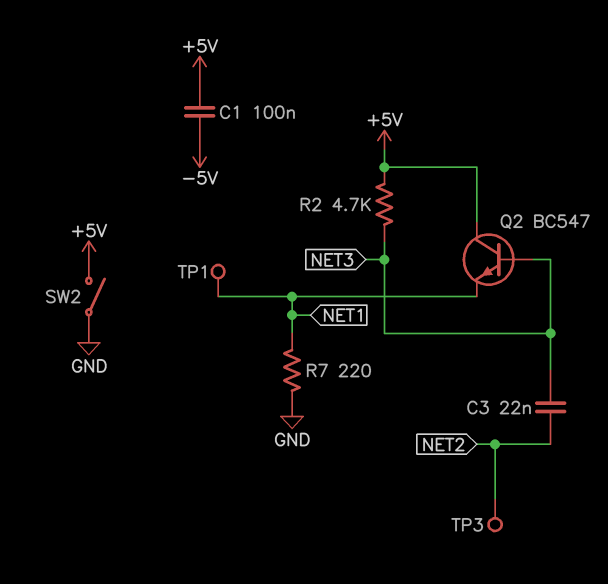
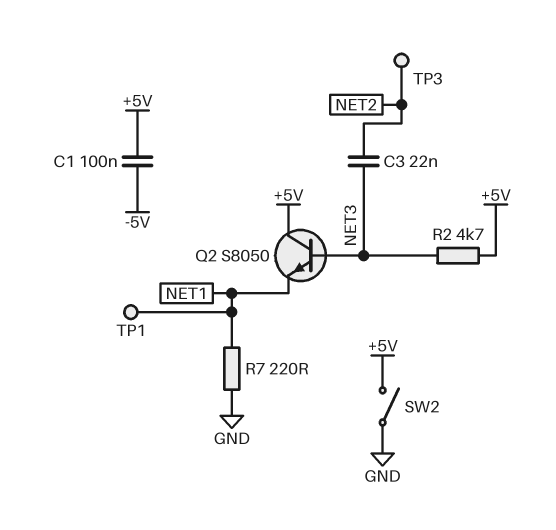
Q2: NPN BC547 (B NET3, C +5V, E NET1) -> NPN S8050 (B NET3, C +5V, E NET1)

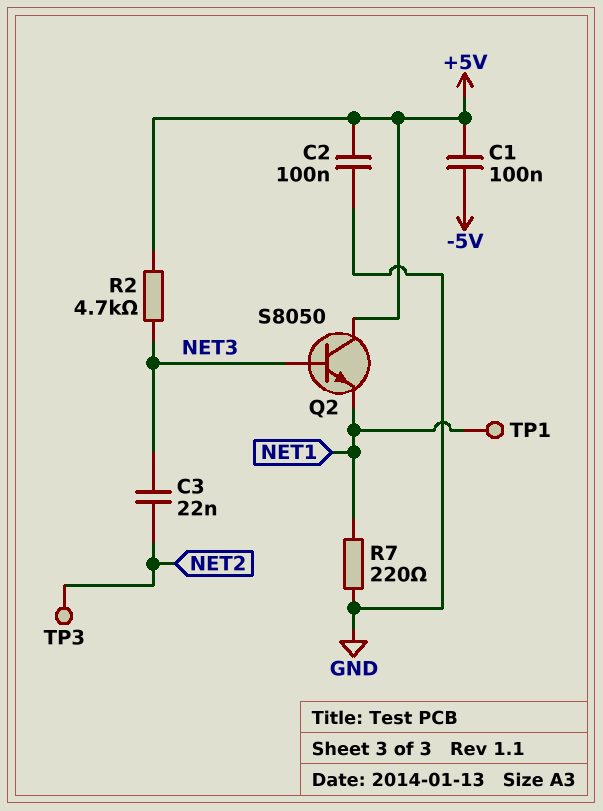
C2: none -> 100nF (+5V, GND)
SW2: switch (+5V, GND) -> none

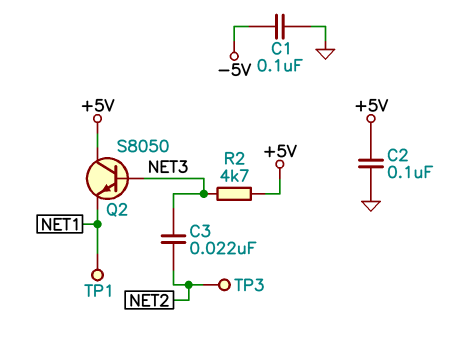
C1: 100nF (+5V, -5V) -> 100nF (-5V, GND)
R7: 220 (GND, NET1) -> none

